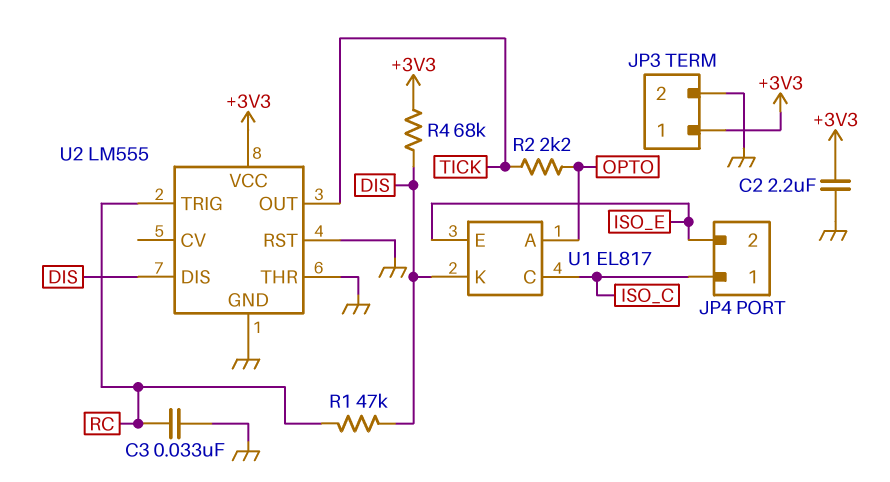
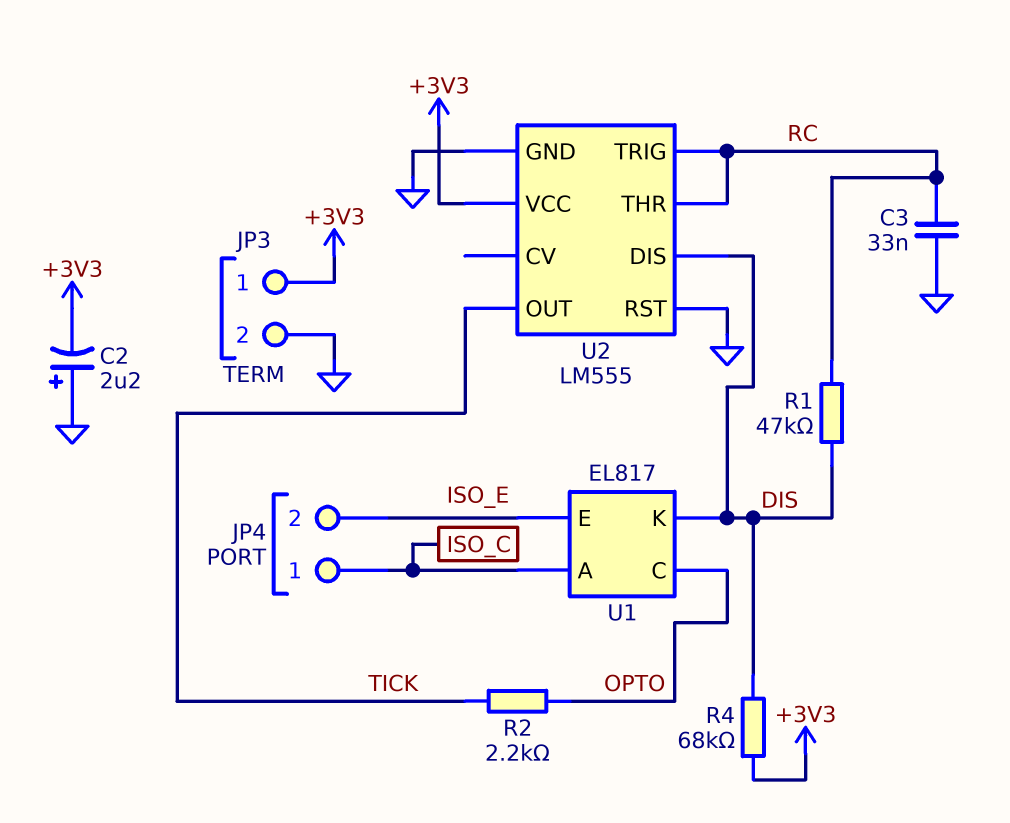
C2: 2.2uF (+3V3, GND) -> 2.2uF (plus GND, minus +3V3)
U1 pin A: OPTO -> ISO_C
U1 pin C: ISO_C -> OPTO
U2 pin THR: GND -> RC

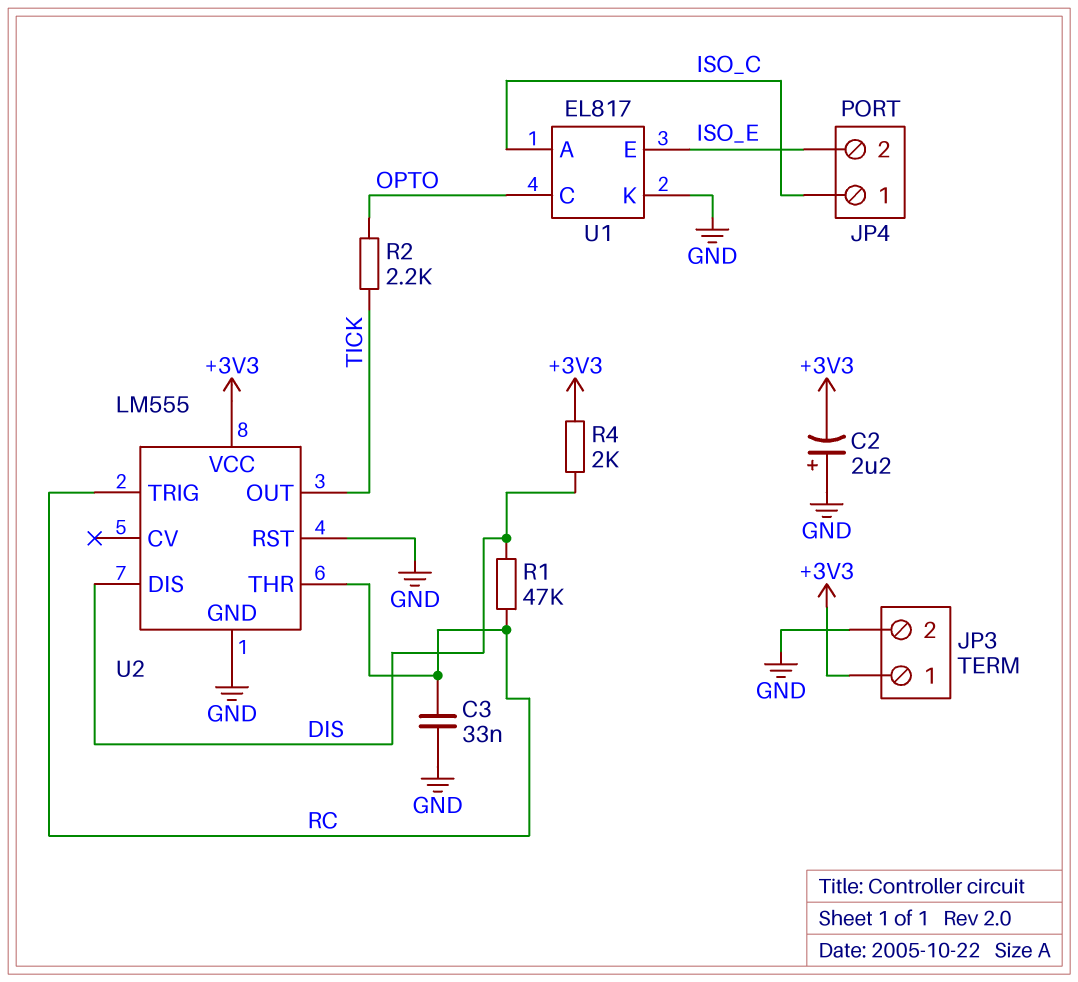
R4: 68k (+3V3, DIS) -> 2k (+3V3, DIS)
U1 pin K: DIS -> GND

